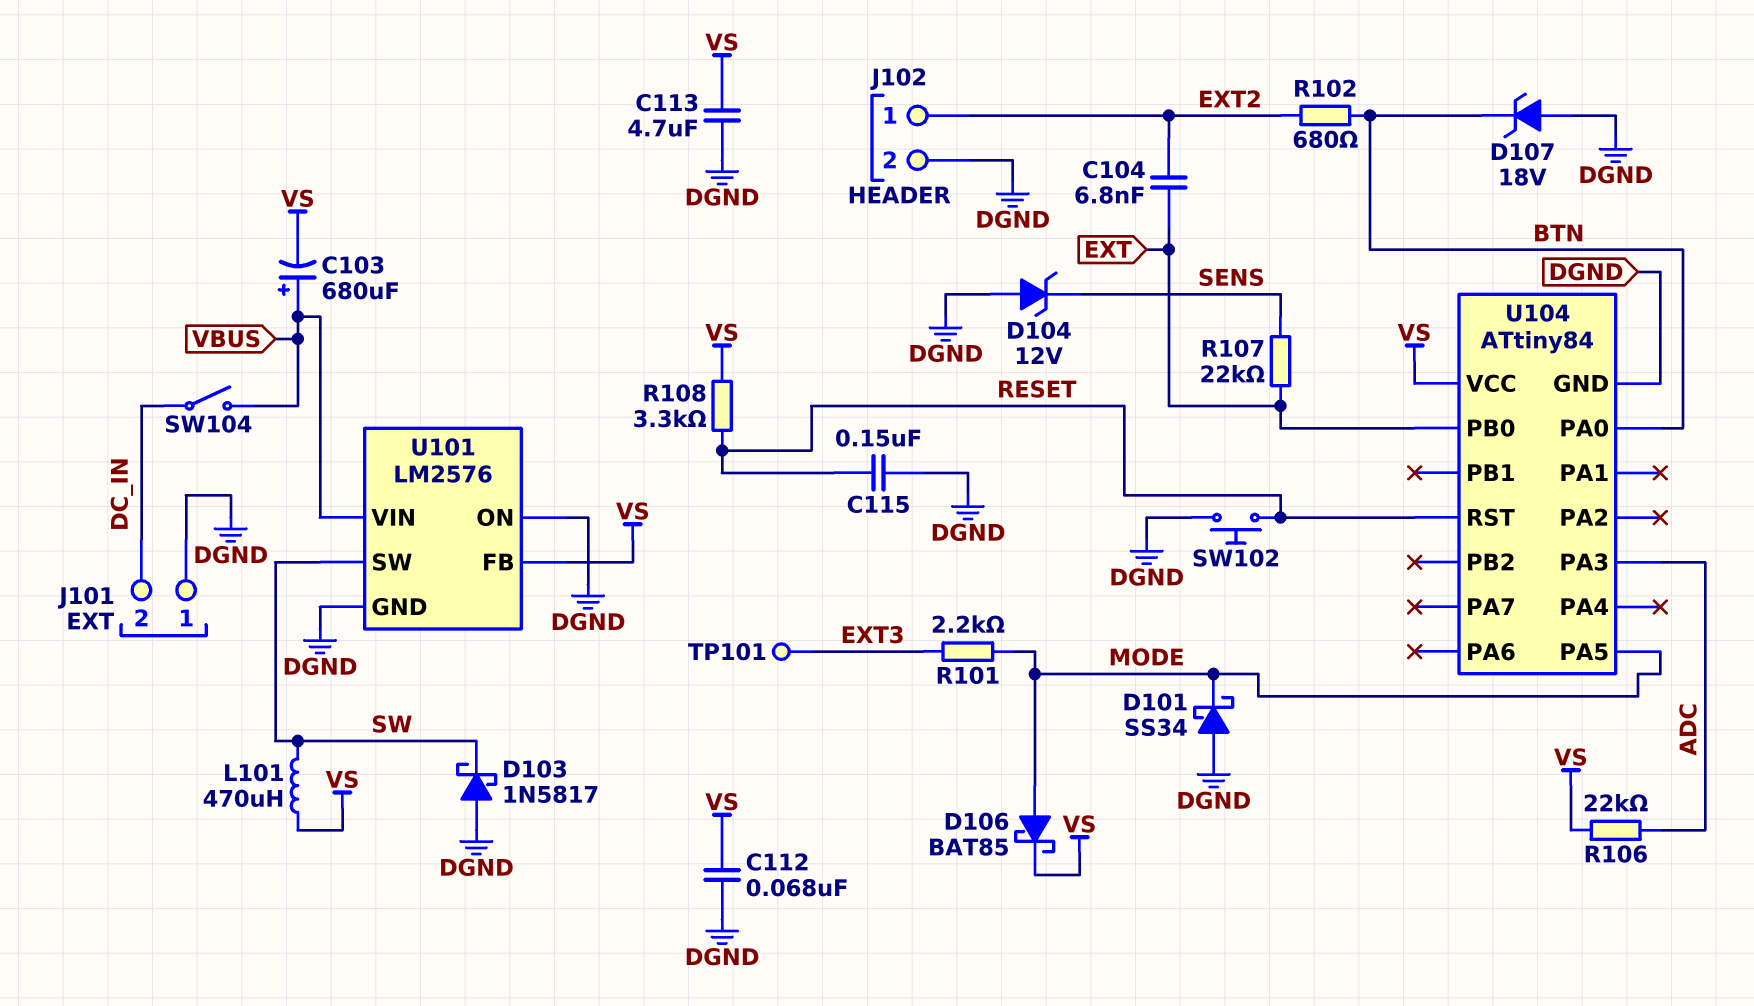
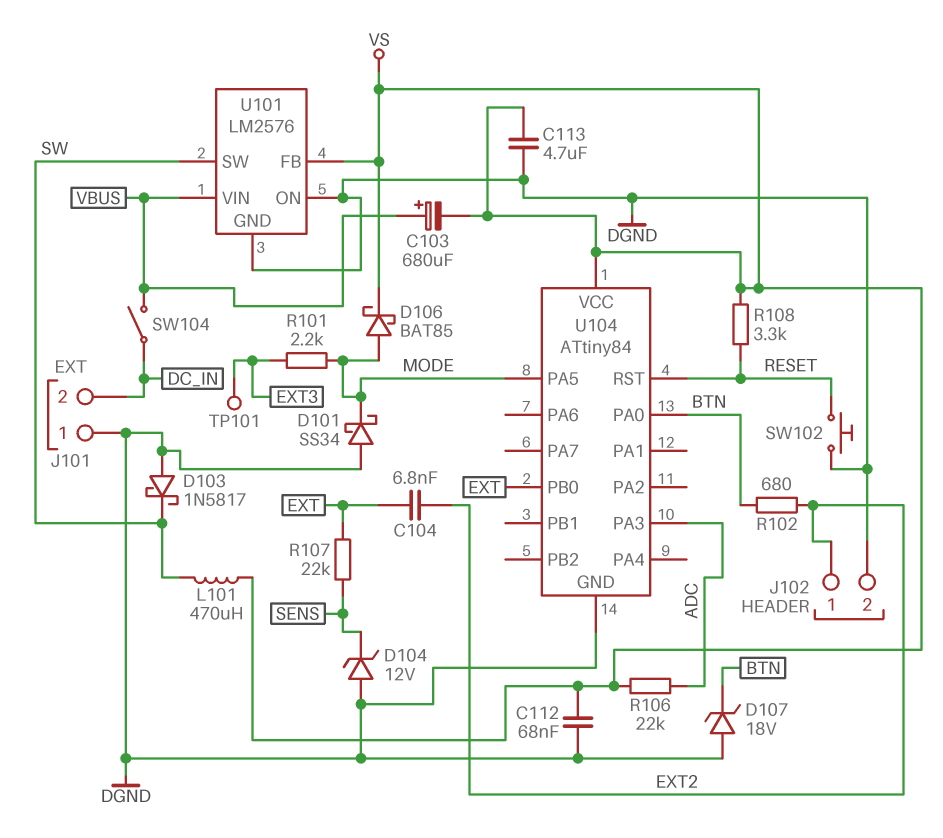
C115: 150nF (DGND, RESET) -> none

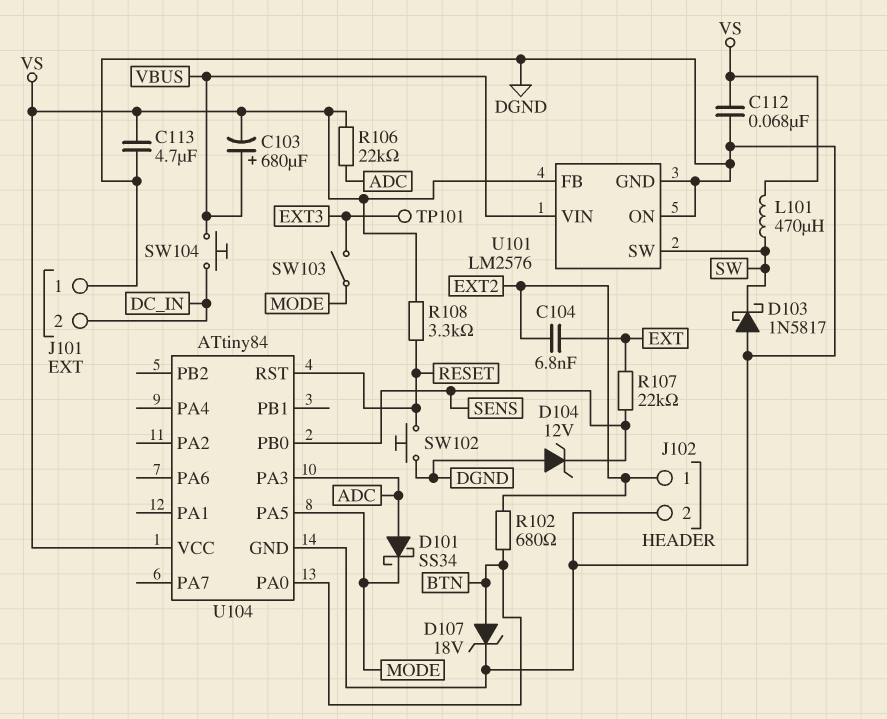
D101: schottky SS34 (A DGND, K MODE) -> schottky SS34 (A ADC, K MODE)
D106: schottky BAT85 (A MODE, K VS) -> none
D107: zener 18V (A DGND, K BTN) -> zener 18V (A BTN, K DGND)
R101: 2.2k (EXT3, MODE) -> none
SW103: none -> switch (EXT3, MODE)
SW104: switch (DC_IN, VBUS) -> button (DC_IN, VBUS)
U104 pin PB0: EXT -> SENS

